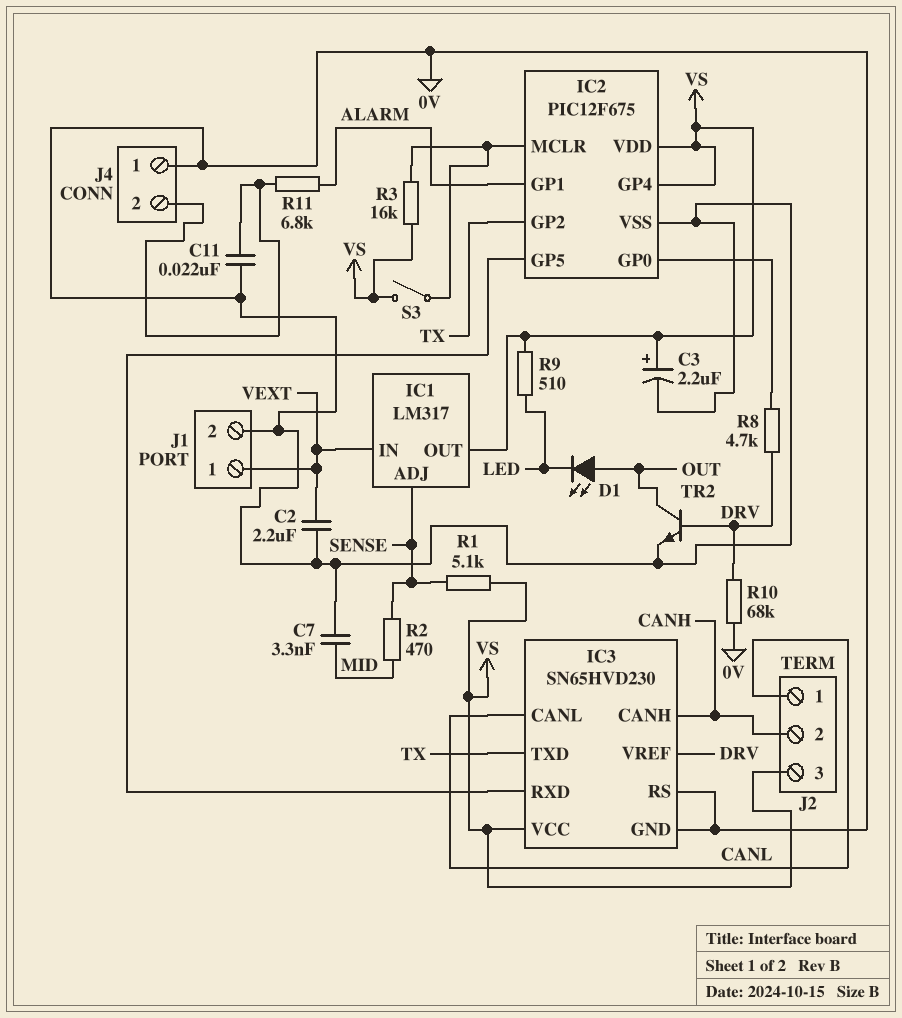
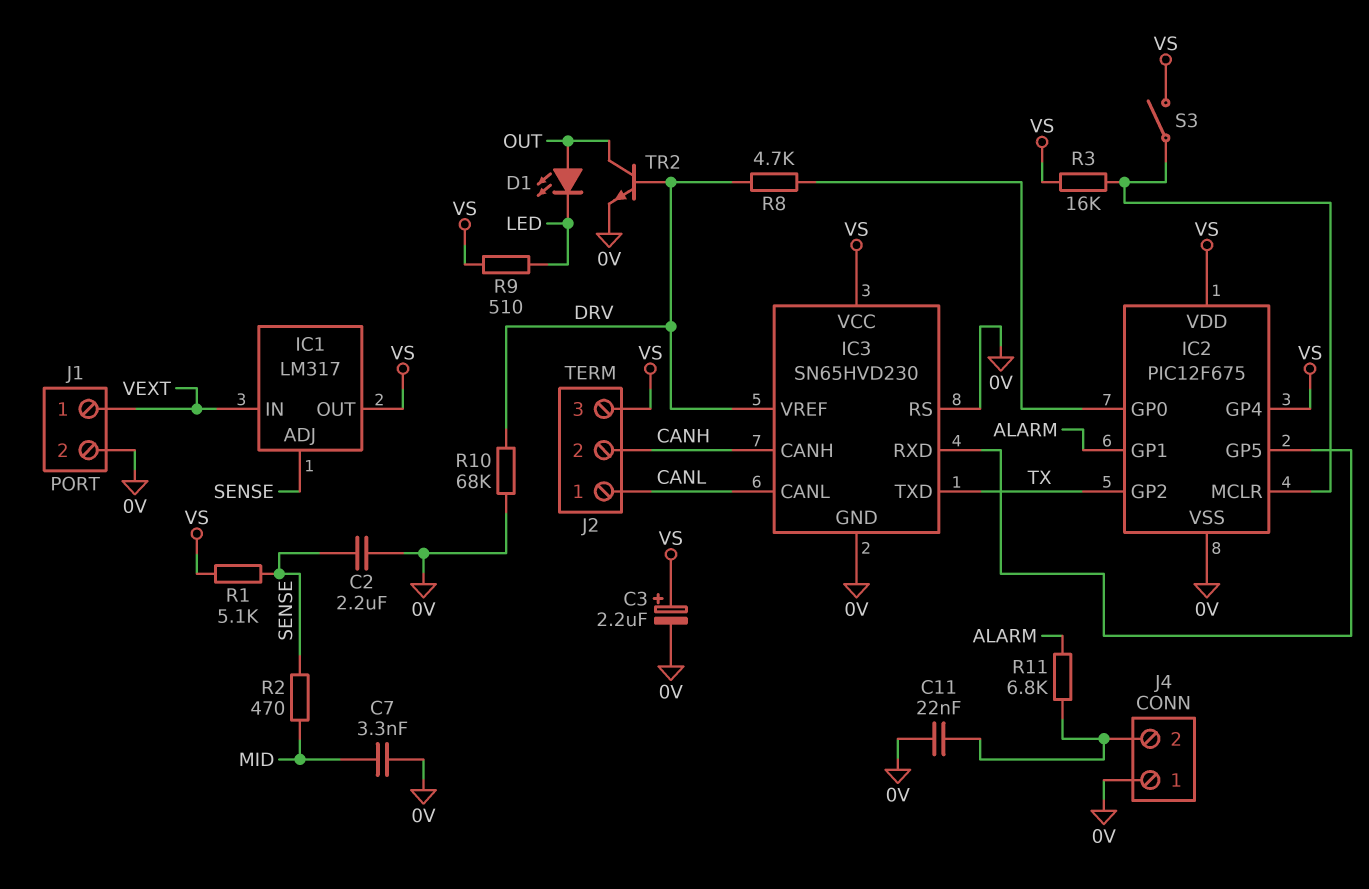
C2: 2.2uF (0V, VEXT) -> 2.2uF (0V, SENSE)

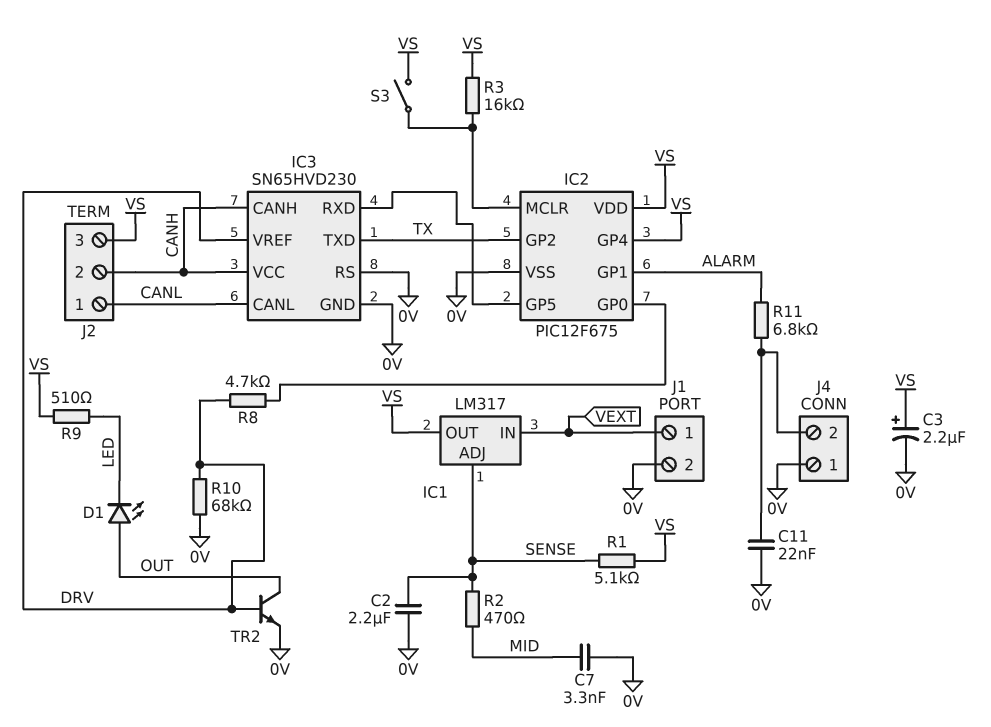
IC3 pin VCC: VS -> CANH

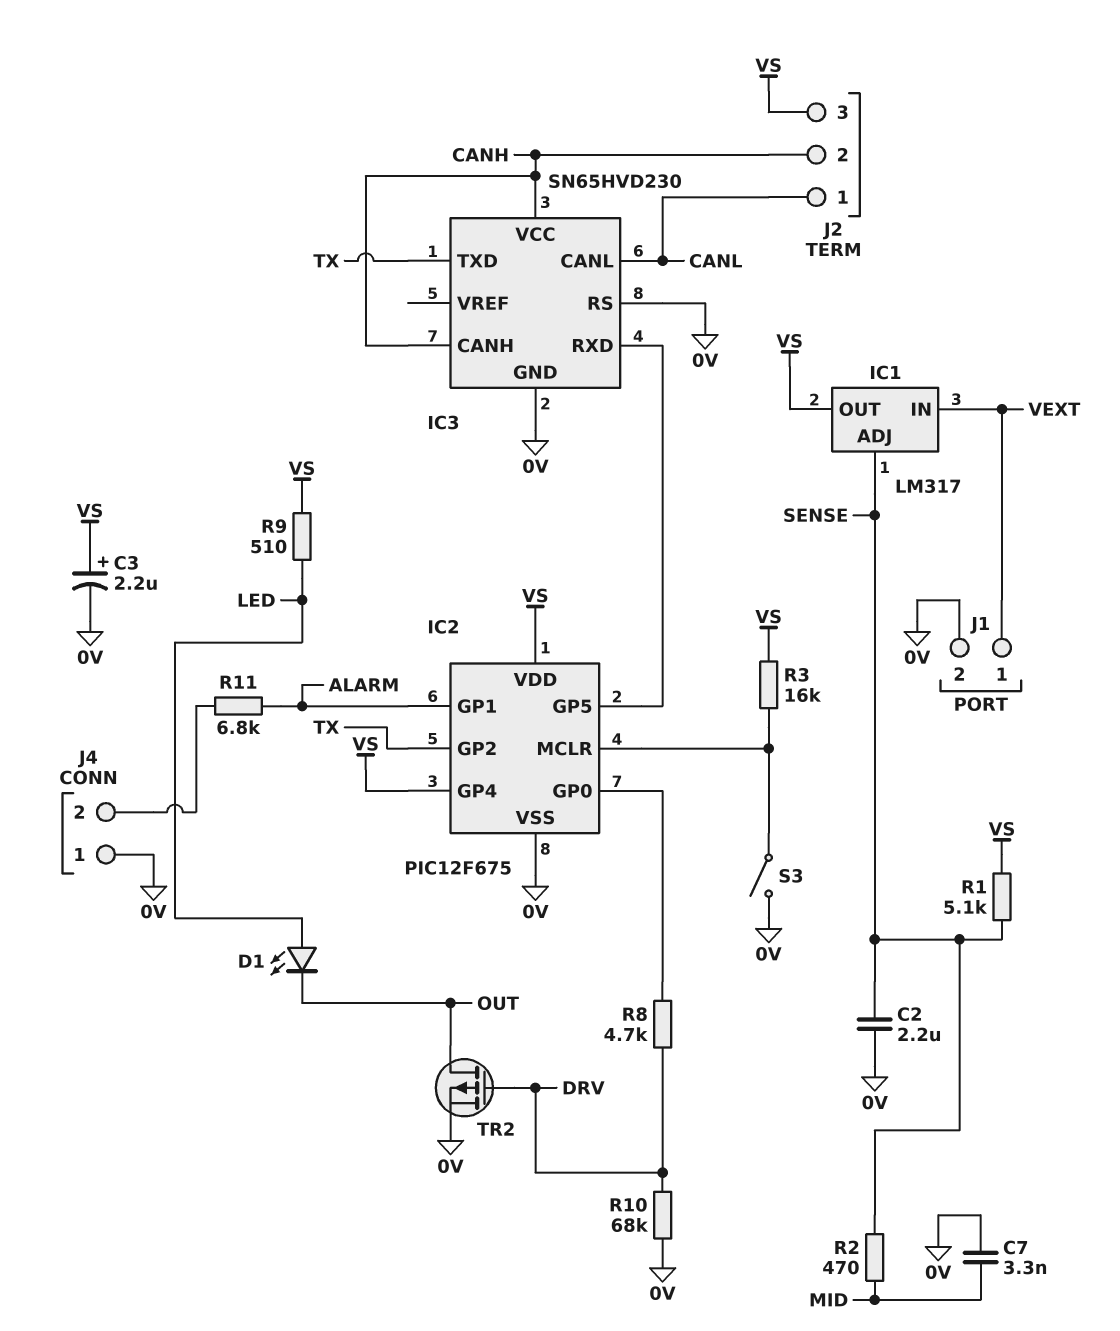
C11: 22nF (0V, J4/2) -> none
D1: LED (A OUT, K LED) -> LED (A LED, K OUT)
IC3 pin VREF: DRV -> none
S3: switch (IC2/MCLR, VS) -> switch (0V, IC2/MCLR)
TR2: NPN (B DRV, C OUT, E 0V) -> PMOS (G DRV, D OUT, S 0V)

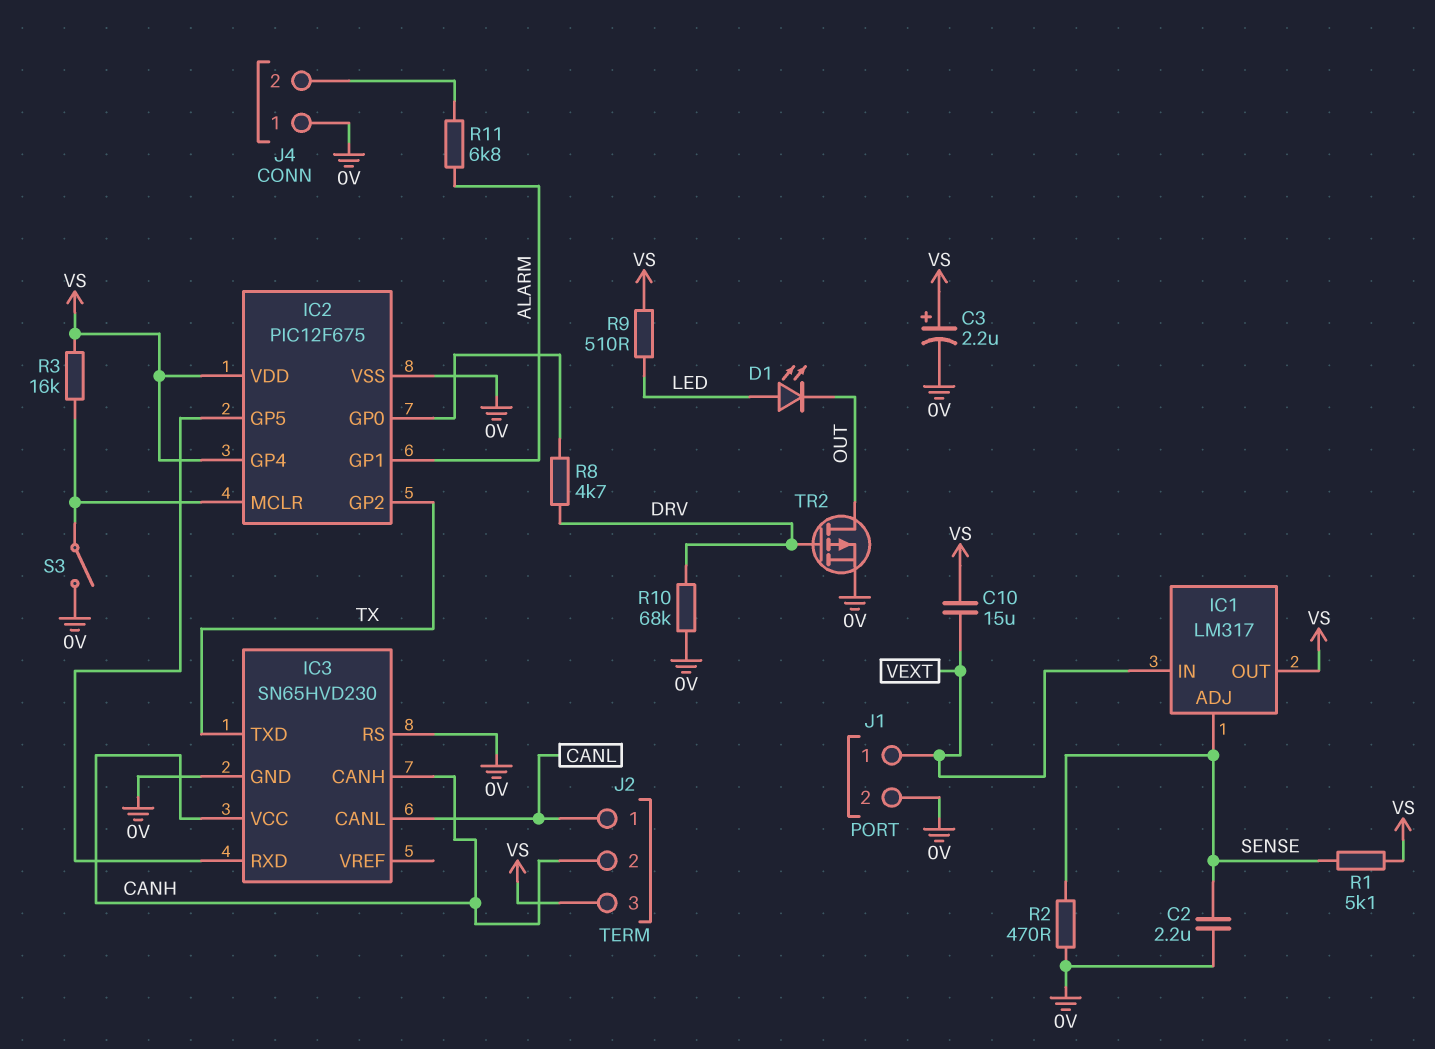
C7: 3.3nF (0V, MID) -> none
C10: none -> 15uF (VEXT, VS)
R2: 470 (MID, SENSE) -> 470 (0V, SENSE)

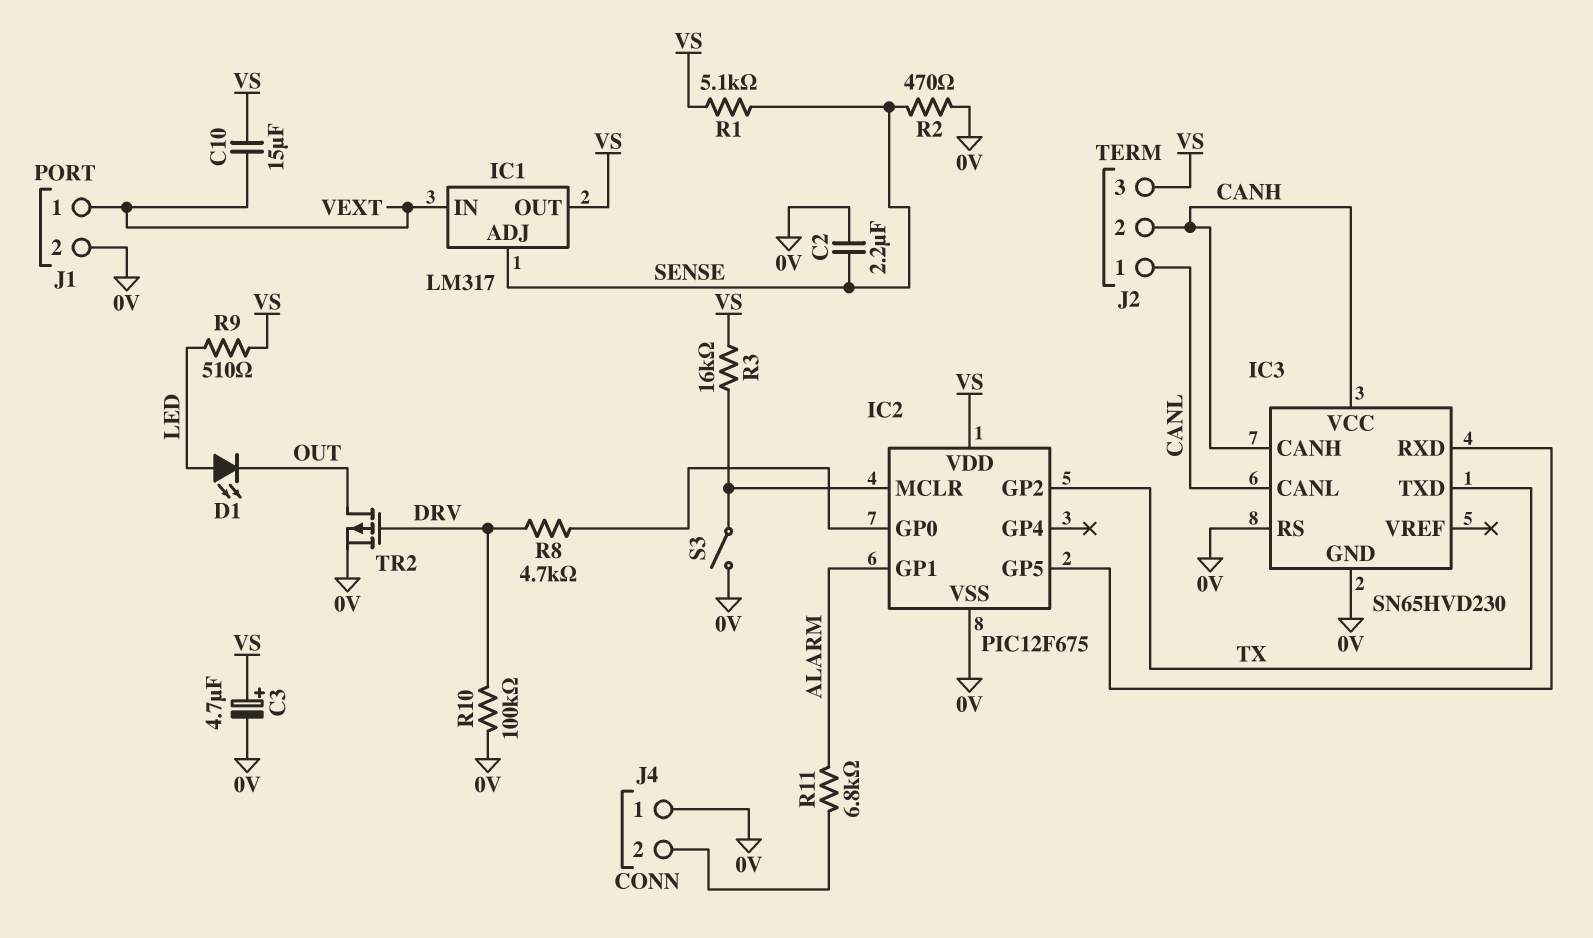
C3: 2.2uF (plus VS, minus 0V) -> 4.7uF (plus VS, minus 0V)
IC2 pin GP4: VS -> none
R10: 68k (0V, DRV) -> 100k (0V, DRV)

